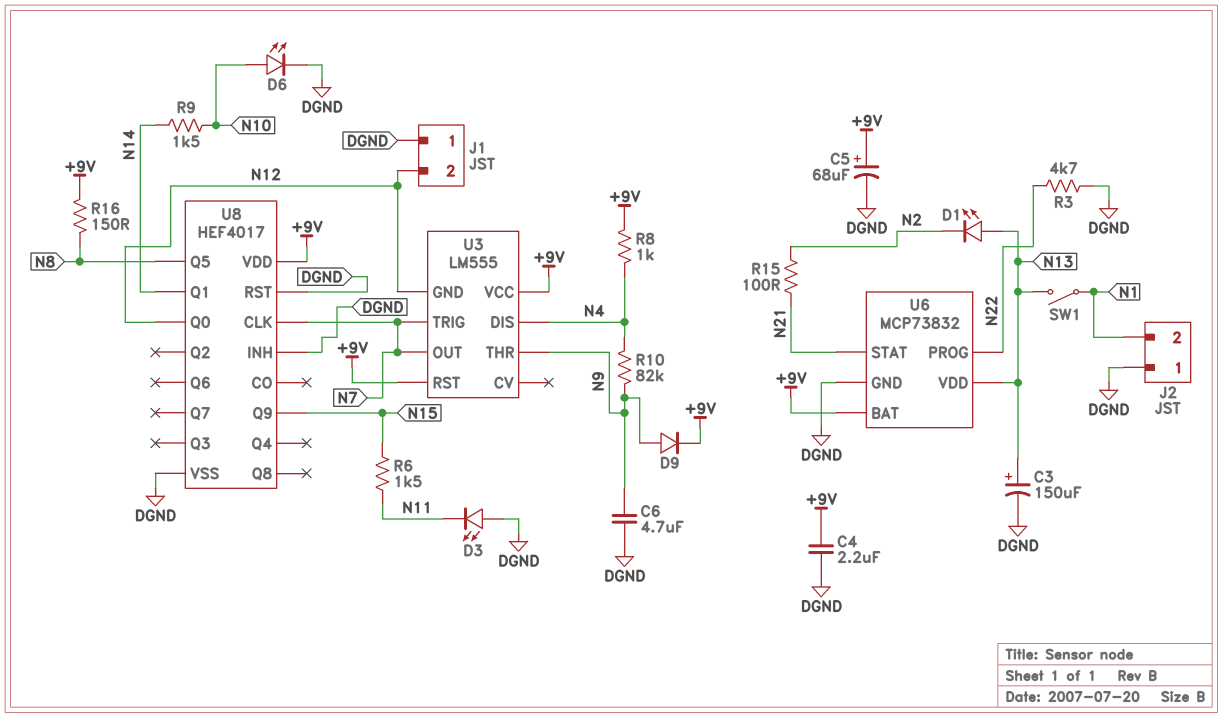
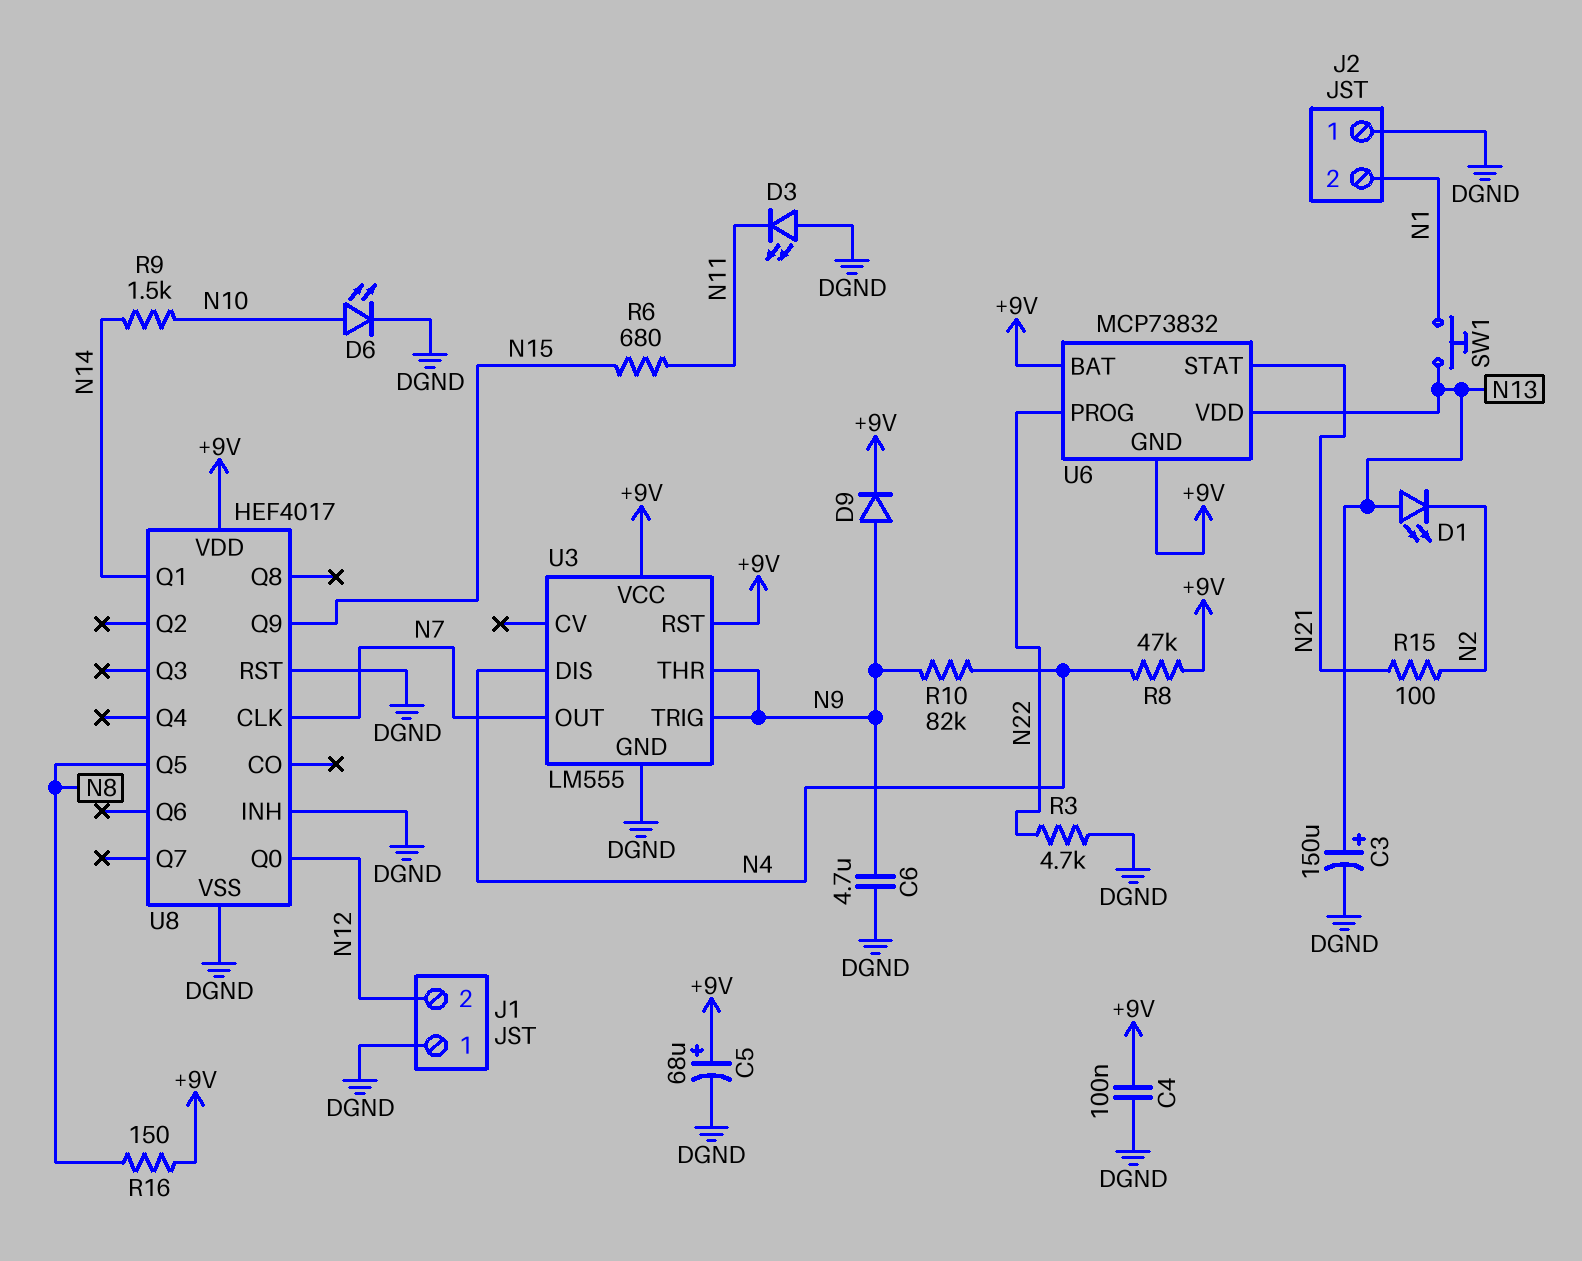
C4: 2.2uF (+9V, DGND) -> 100nF (+9V, DGND)
R6: 1.5k (N11, N15) -> 680 (N11, N15)
R8: 1k (+9V, N4) -> 47k (+9V, N4)
SW1: switch (N1, N13) -> button (N1, N13)
U3 pin GND: N12 -> DGND
U3 pin TRIG: N7 -> N9
U6 pin GND: DGND -> +9V

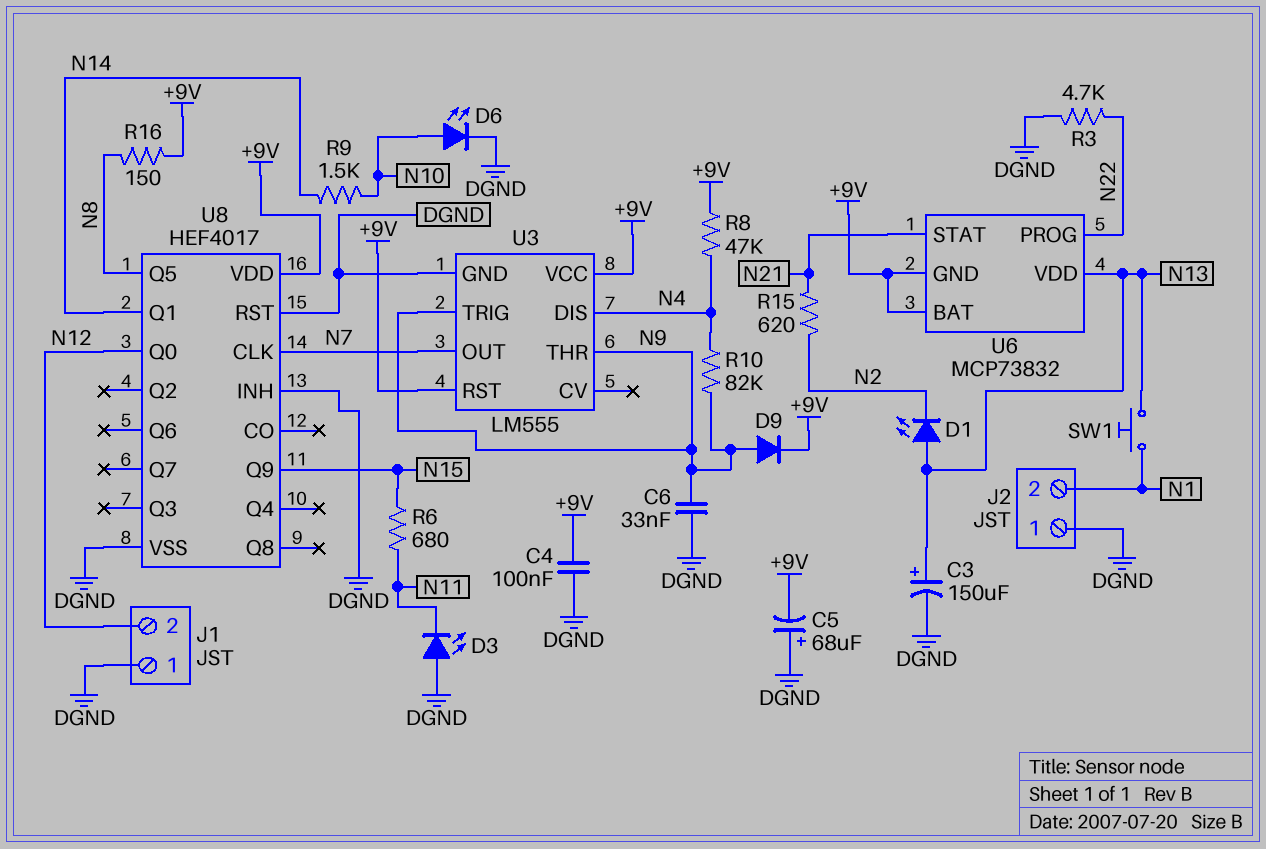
C5: 68uF (plus +9V, minus DGND) -> 68uF (plus DGND, minus +9V)
C6: 4.7uF (DGND, N9) -> 33nF (DGND, N9)
R15: 100 (N2, N21) -> 620 (N2, N21)

